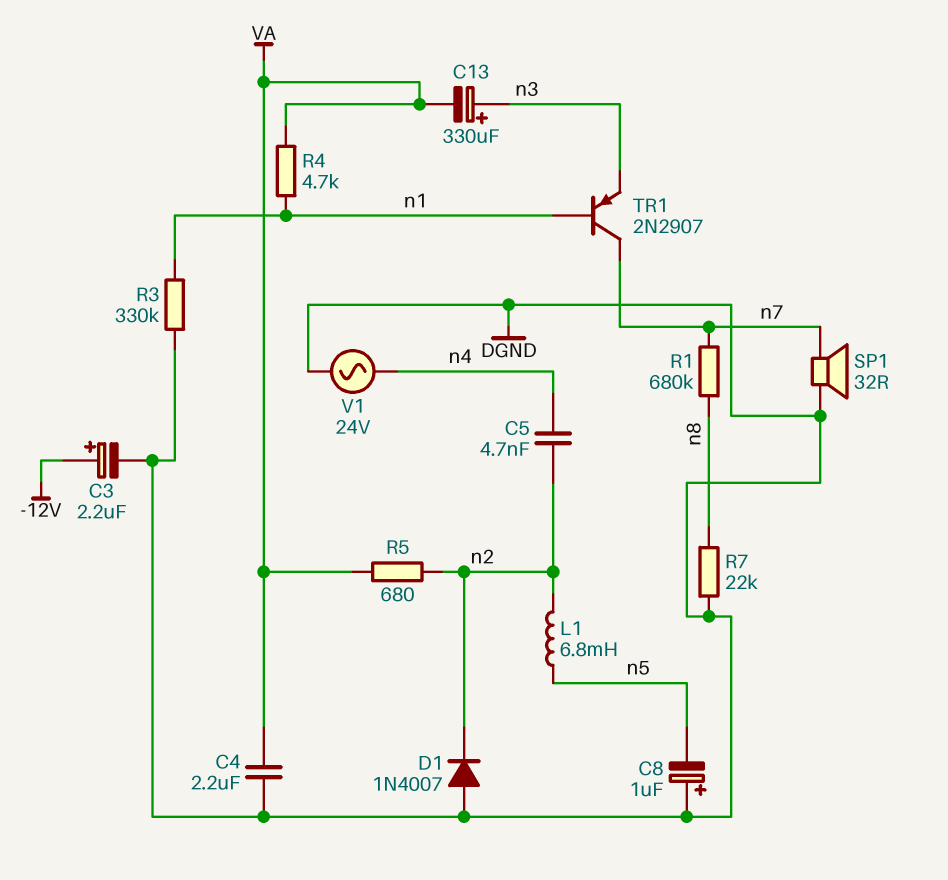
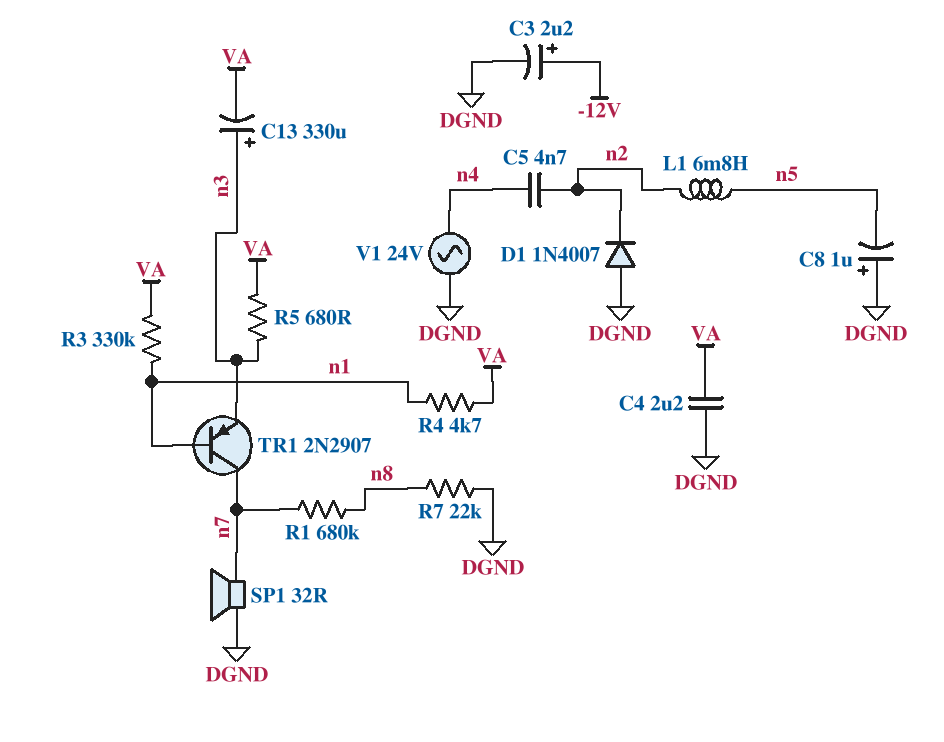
R3: 330k (DGND, n1) -> 330k (VA, n1)
R5: 680 (VA, n2) -> 680 (VA, n3)

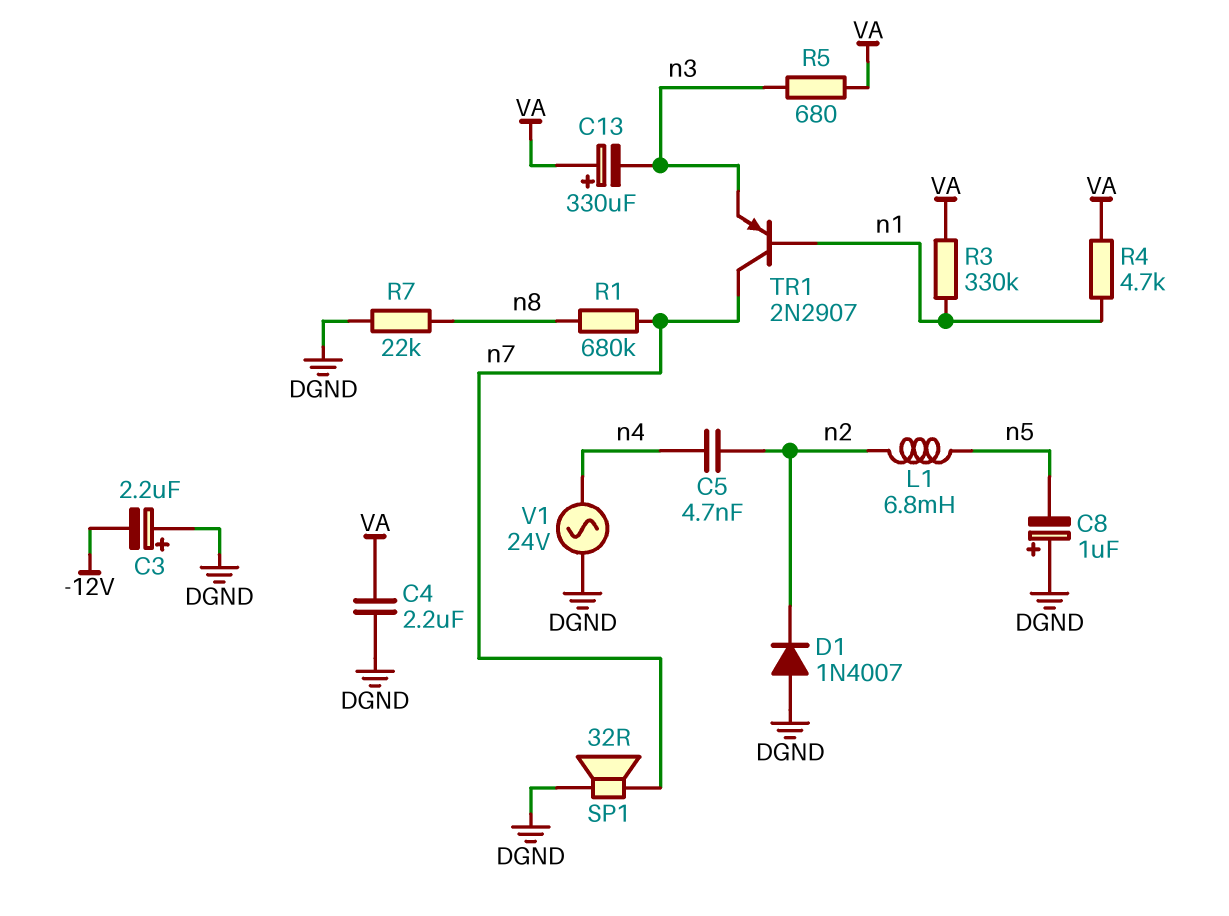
C3: 2.2uF (plus -12V, minus DGND) -> 2.2uF (plus DGND, minus -12V)
C13: 330uF (plus n3, minus VA) -> 330uF (plus VA, minus n3)

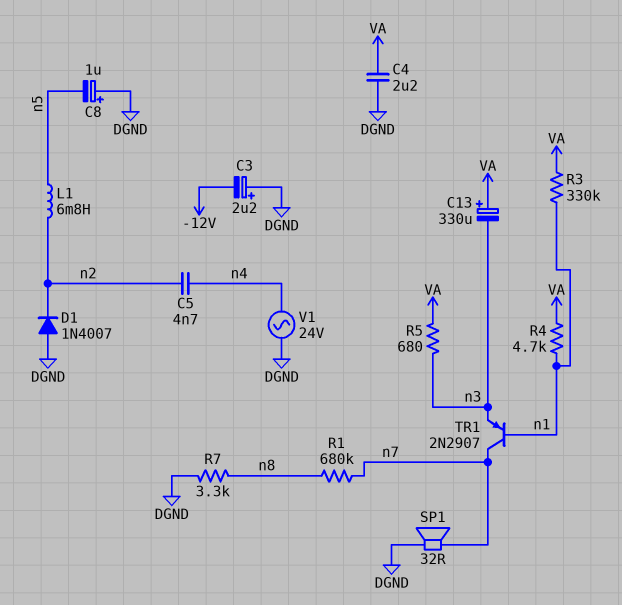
R7: 22k (DGND, n8) -> 3.3k (DGND, n8)

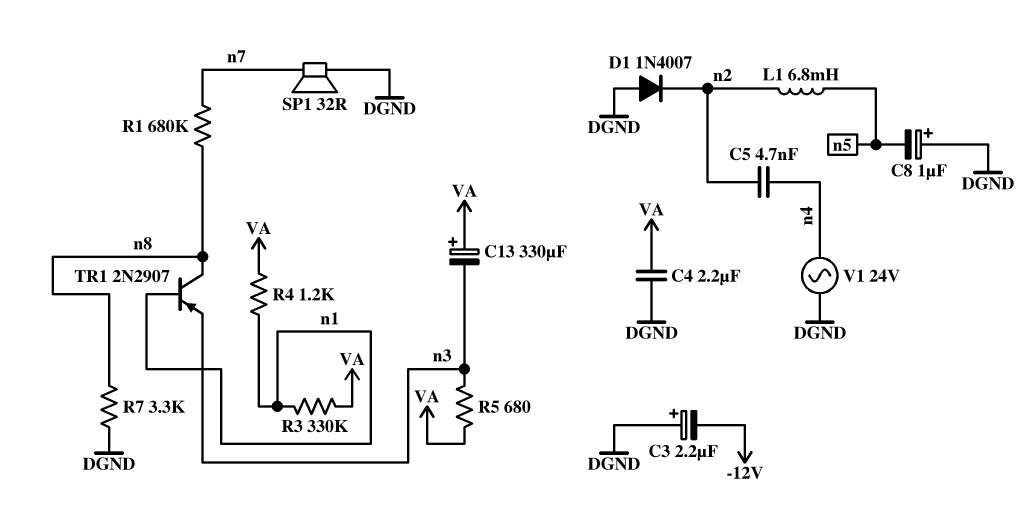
R4: 4.7k (VA, n1) -> 1.2k (VA, n1)
TR1: PNP 2N2907 (B n1, C n7, E n3) -> PNP 2N2907 (B n1, C n8, E n3)

